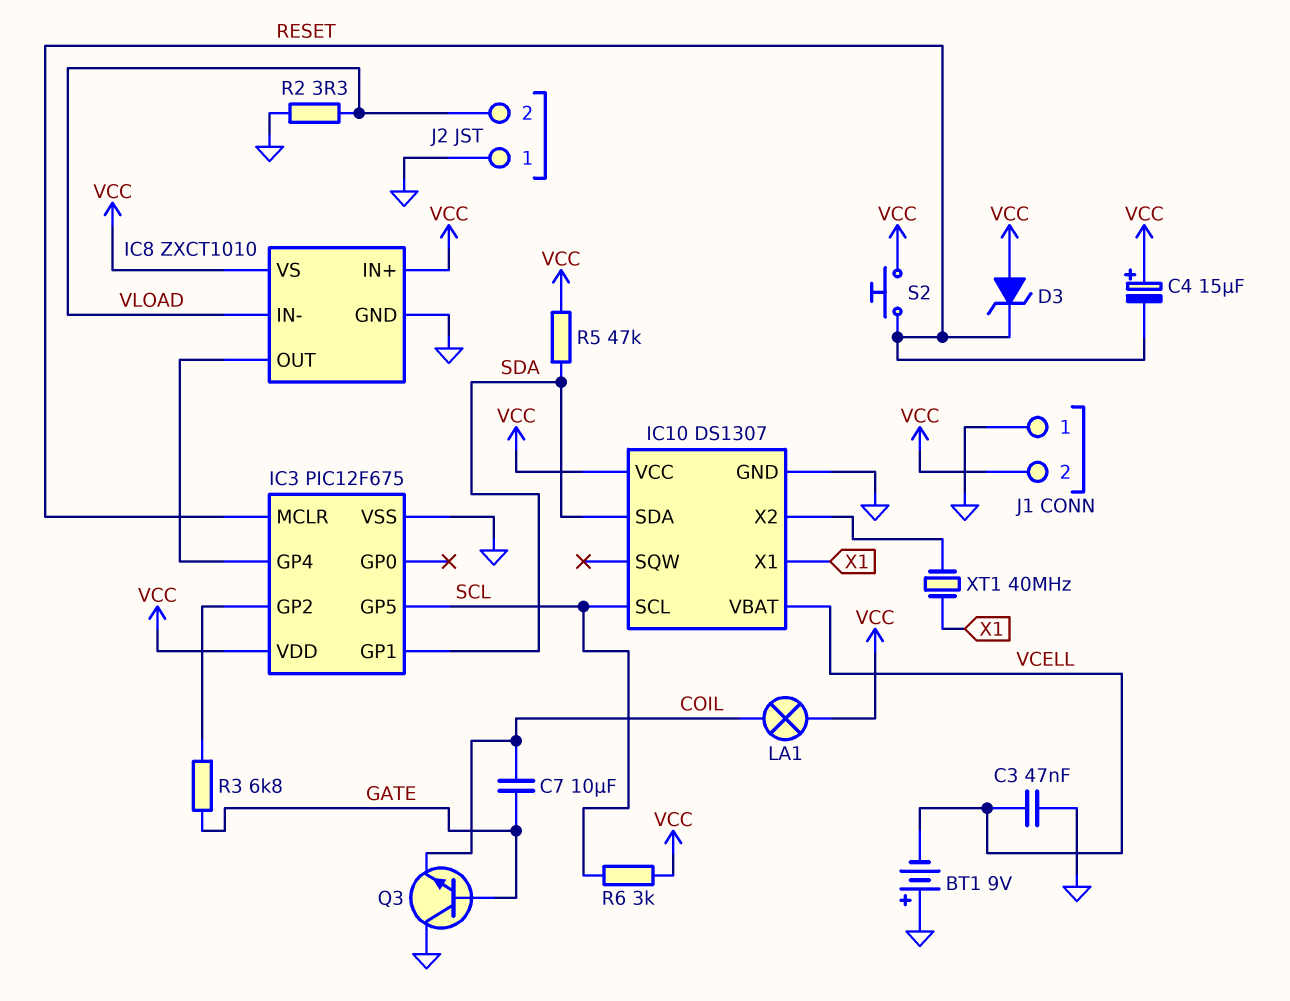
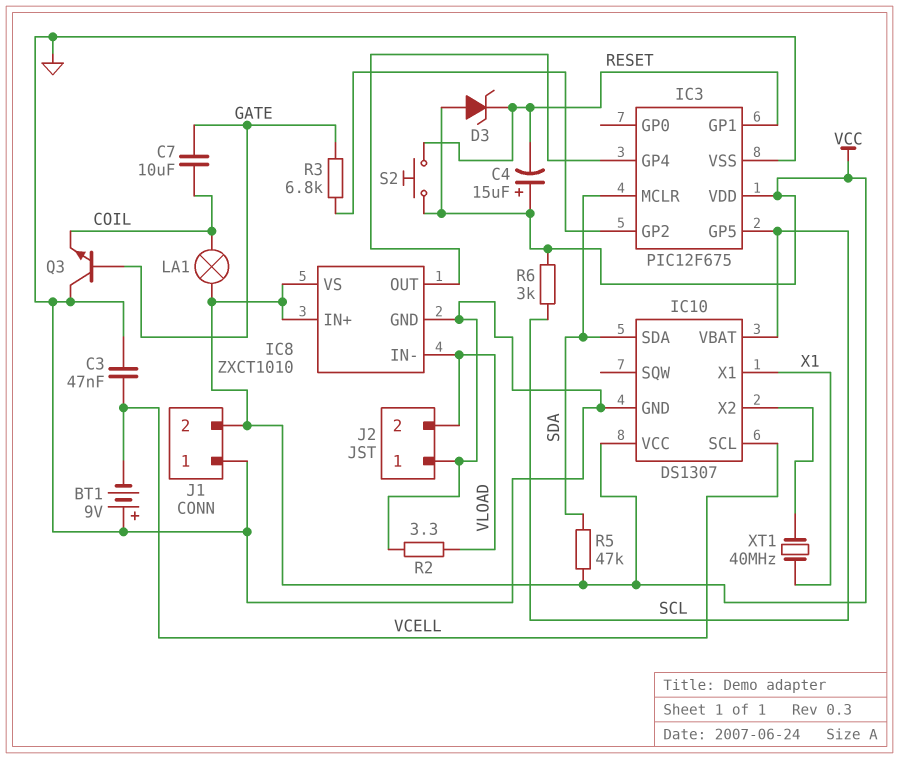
IC3 pin GP1: SDA -> RESET
IC3 pin MCLR: RESET -> SDA
IC10 pin SCL: SCL -> VCELL
IC10 pin VBAT: VCELL -> SCL

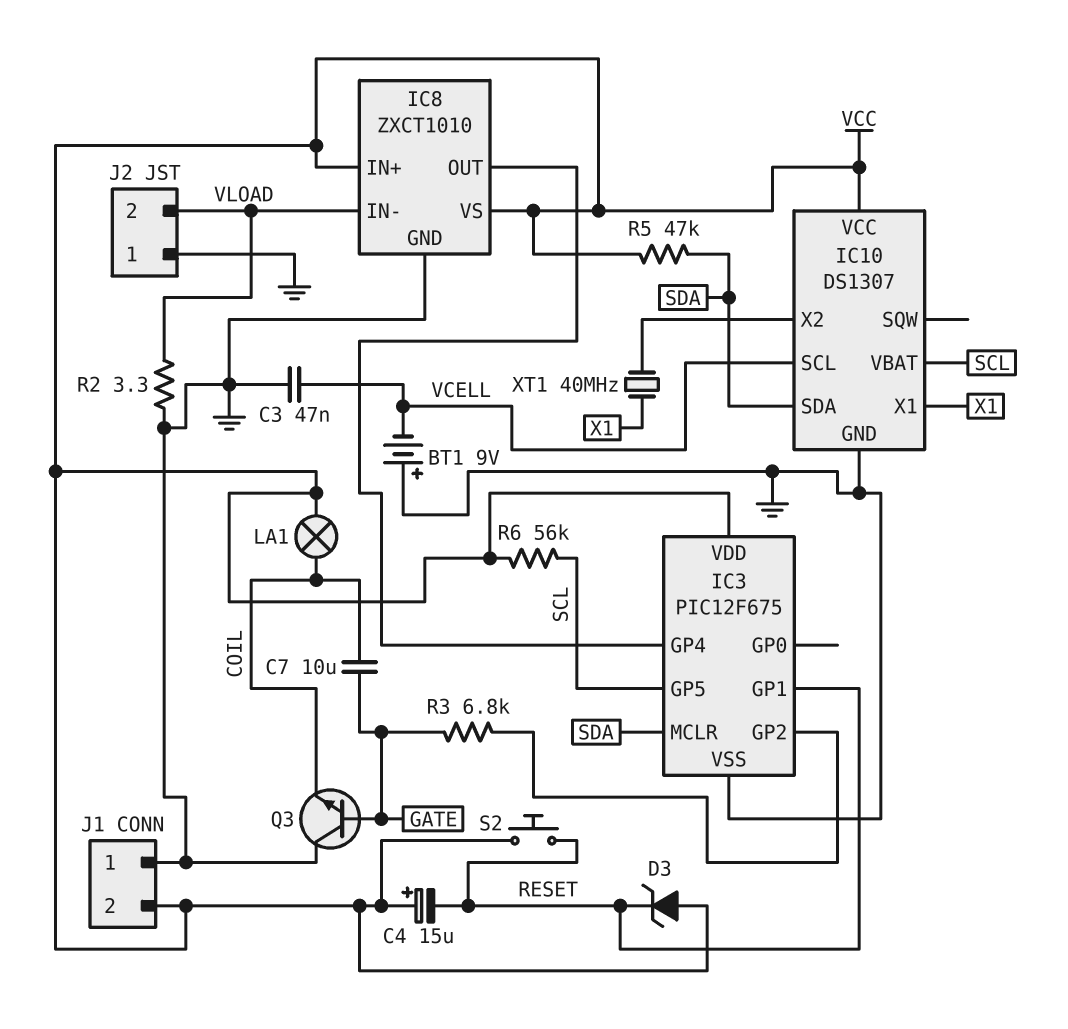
R6: 3k (SCL, VCC) -> 56k (SCL, VCC)

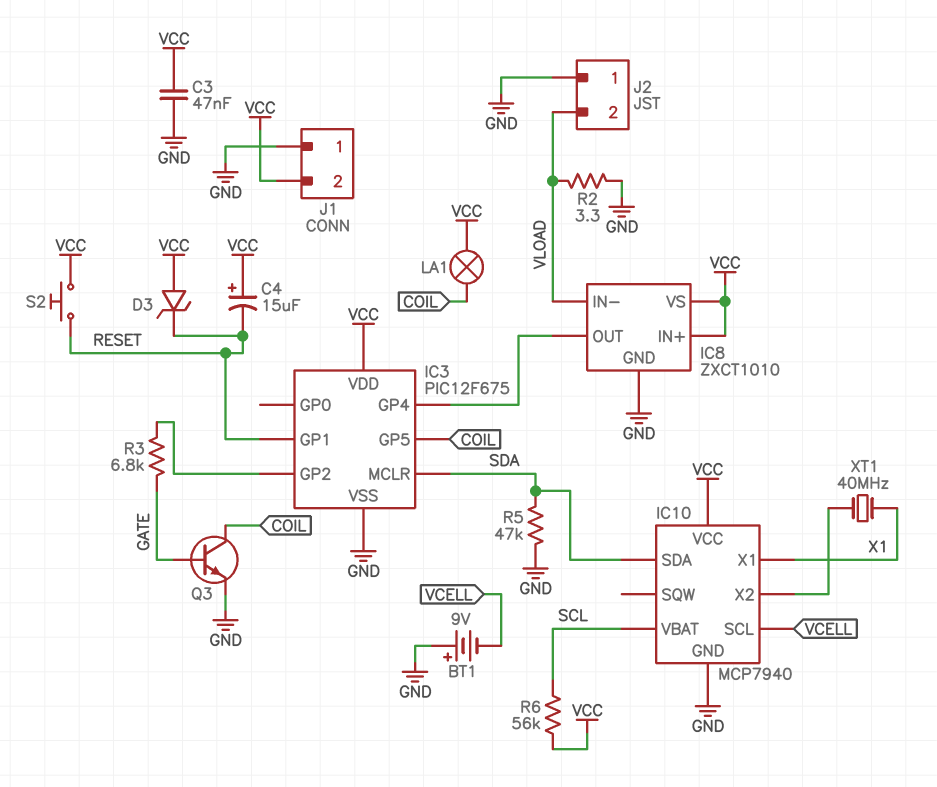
C3: 47nF (GND, VCELL) -> 47nF (GND, VCC)
C7: 10uF (COIL, GATE) -> none
IC3 pin GP5: SCL -> COIL
IC10: DS1307 -> MCP7940
Q3: NPN (B GATE, C GND, E COIL) -> NPN (B GATE, C COIL, E GND)
R5: 47k (SDA, VCC) -> 47k (GND, SDA)

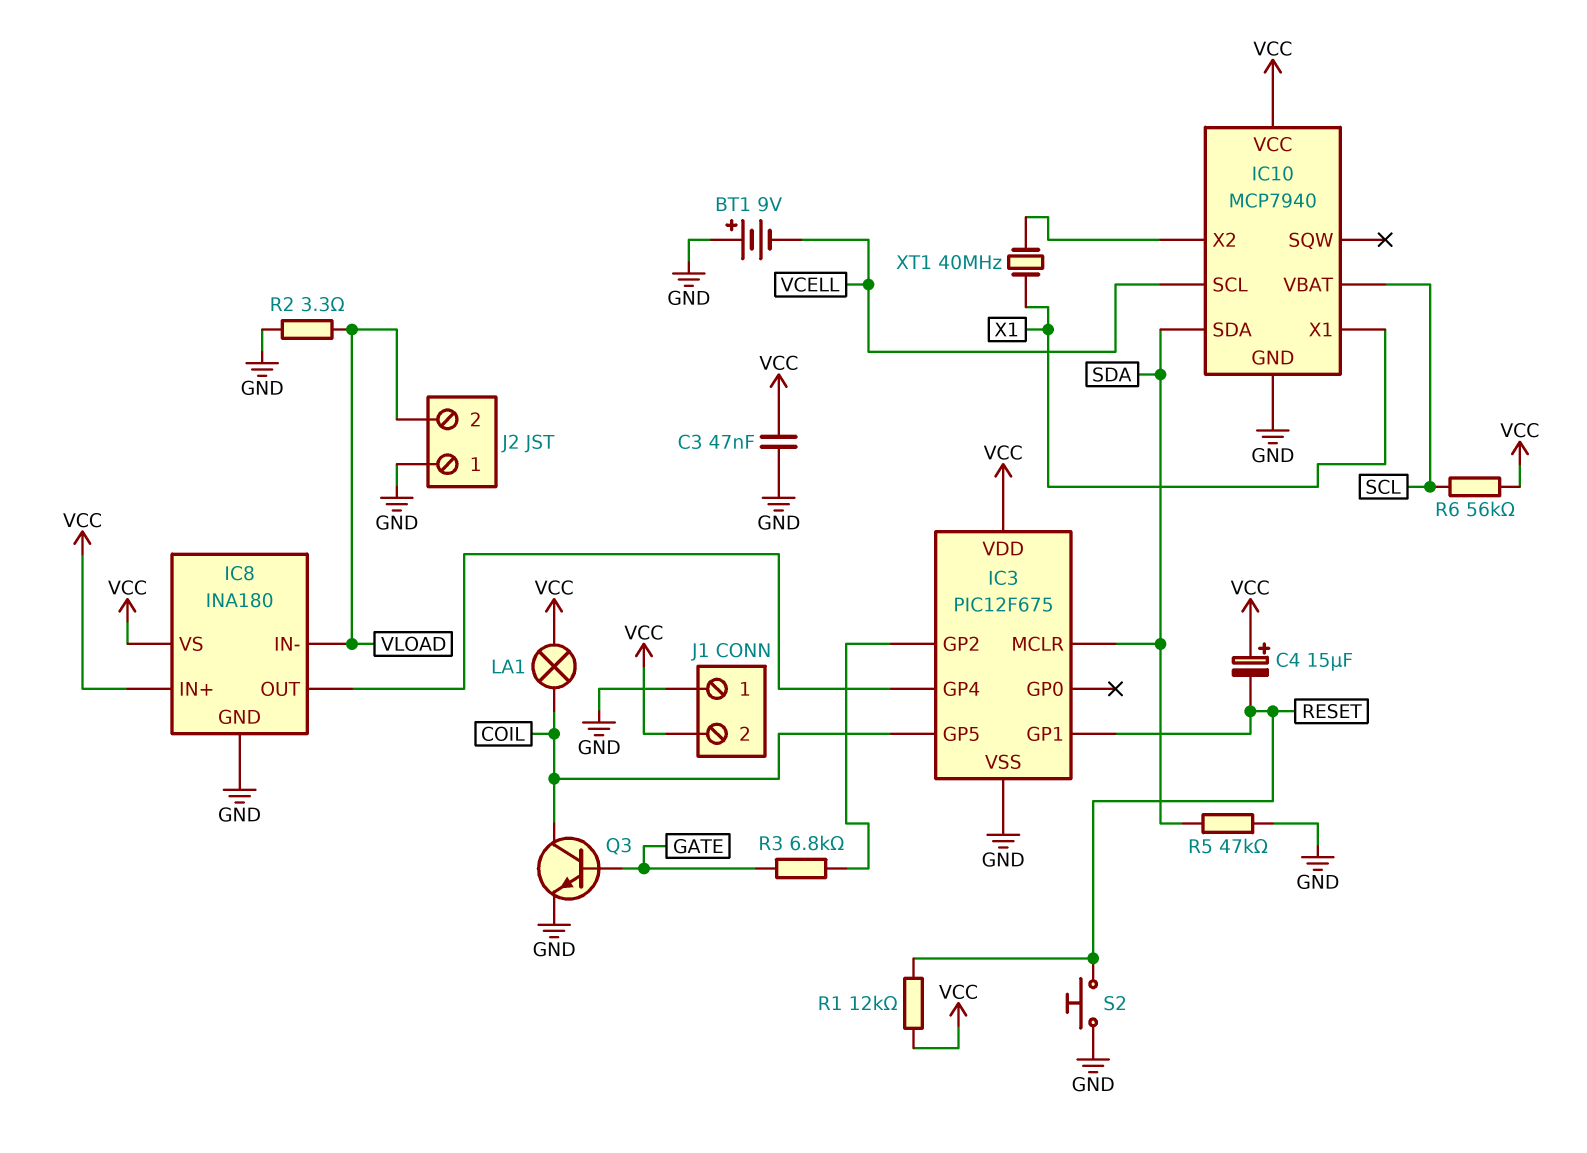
D3: zener (A VCC, K RESET) -> none
IC8: ZXCT1010 -> INA180
R1: none -> 12k (RESET, VCC)
S2: button (RESET, VCC) -> button (GND, RESET)

